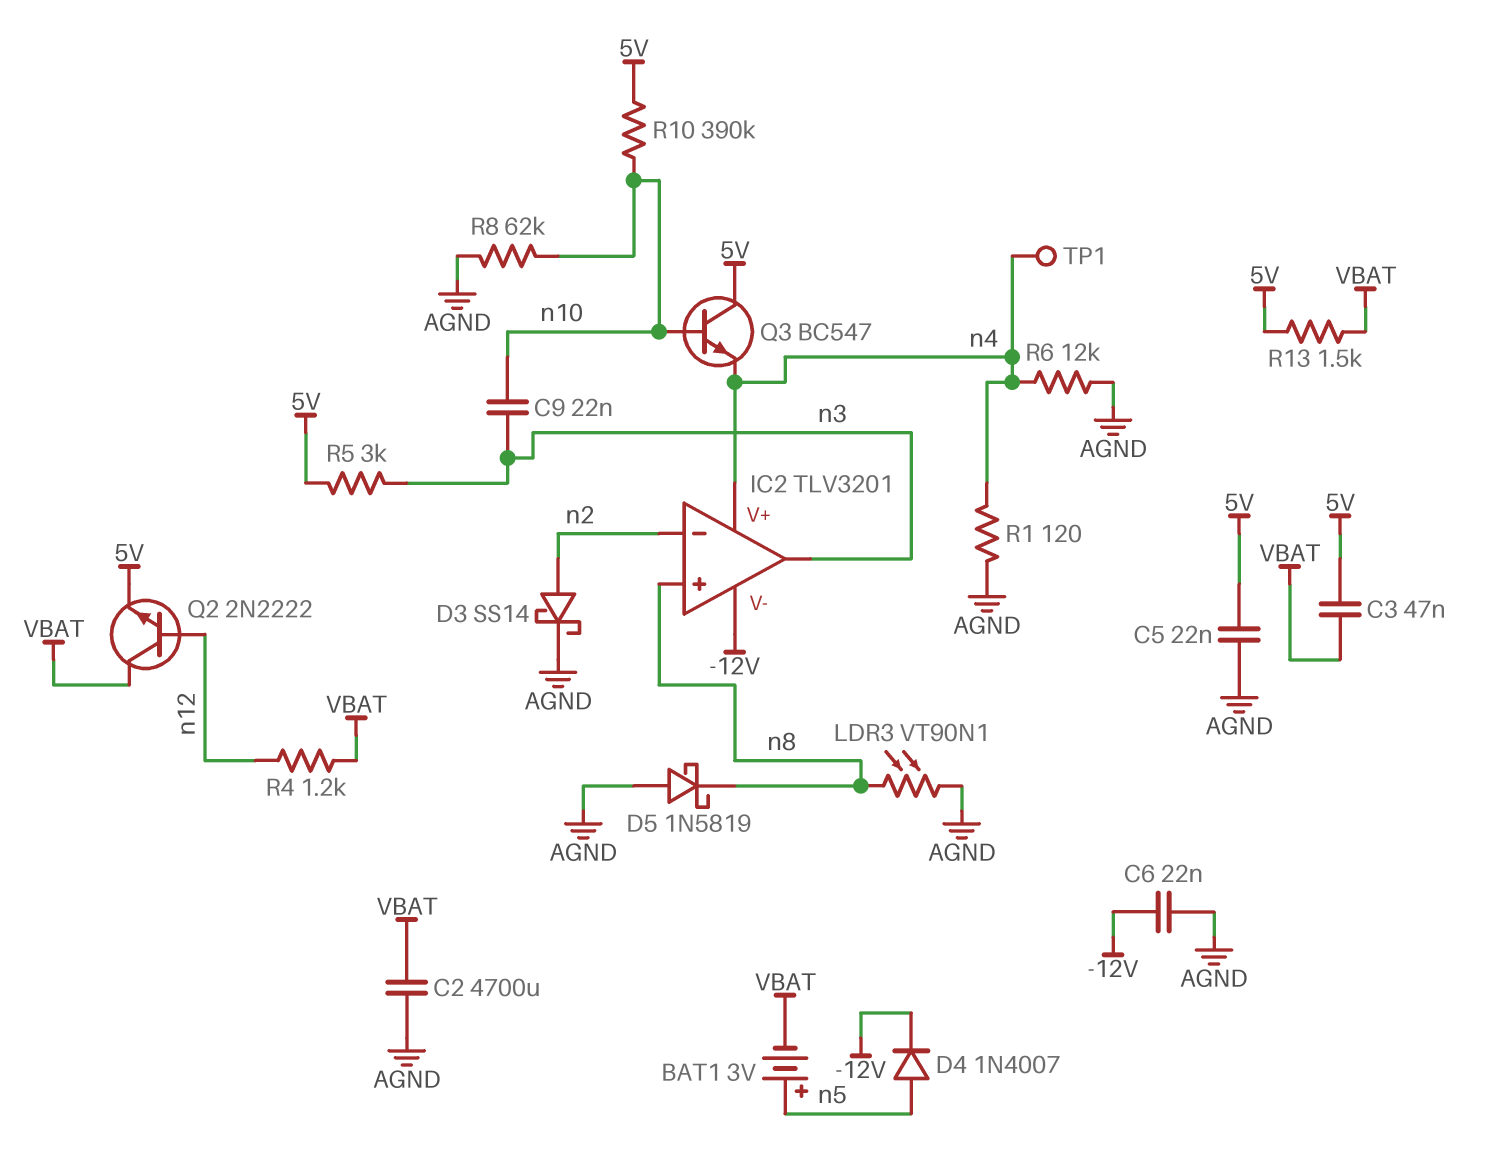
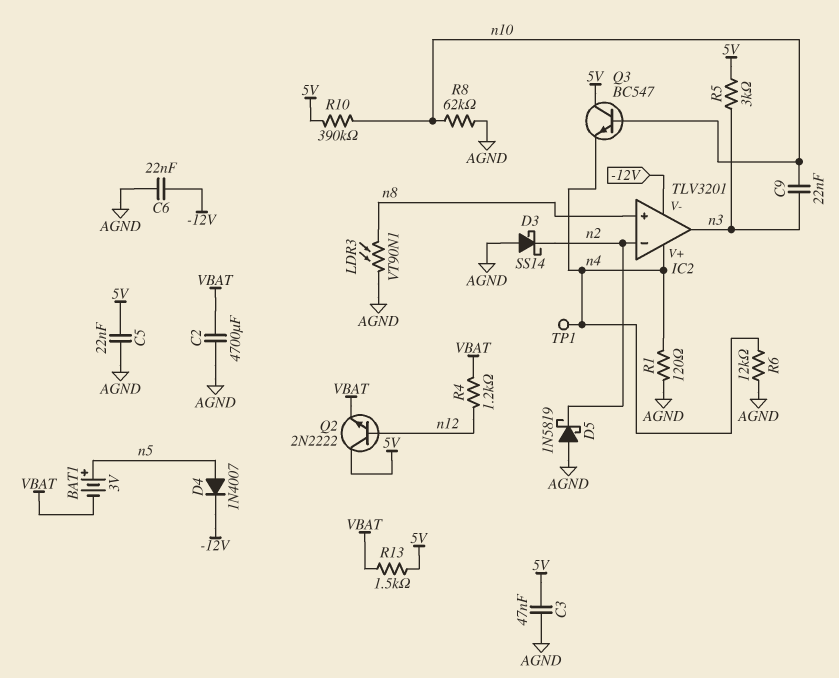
C3: 47nF (5V, VBAT) -> 47nF (5V, AGND)
D3: schottky SS14 (A n2, K AGND) -> schottky SS14 (A AGND, K n2)
D5: schottky 1N5819 (A AGND, K n8) -> schottky 1N5819 (A AGND, K n2)
Q2: NPN 2N2222 (B n12, C VBAT, E 5V) -> NPN 2N2222 (B n12, C 5V, E VBAT)

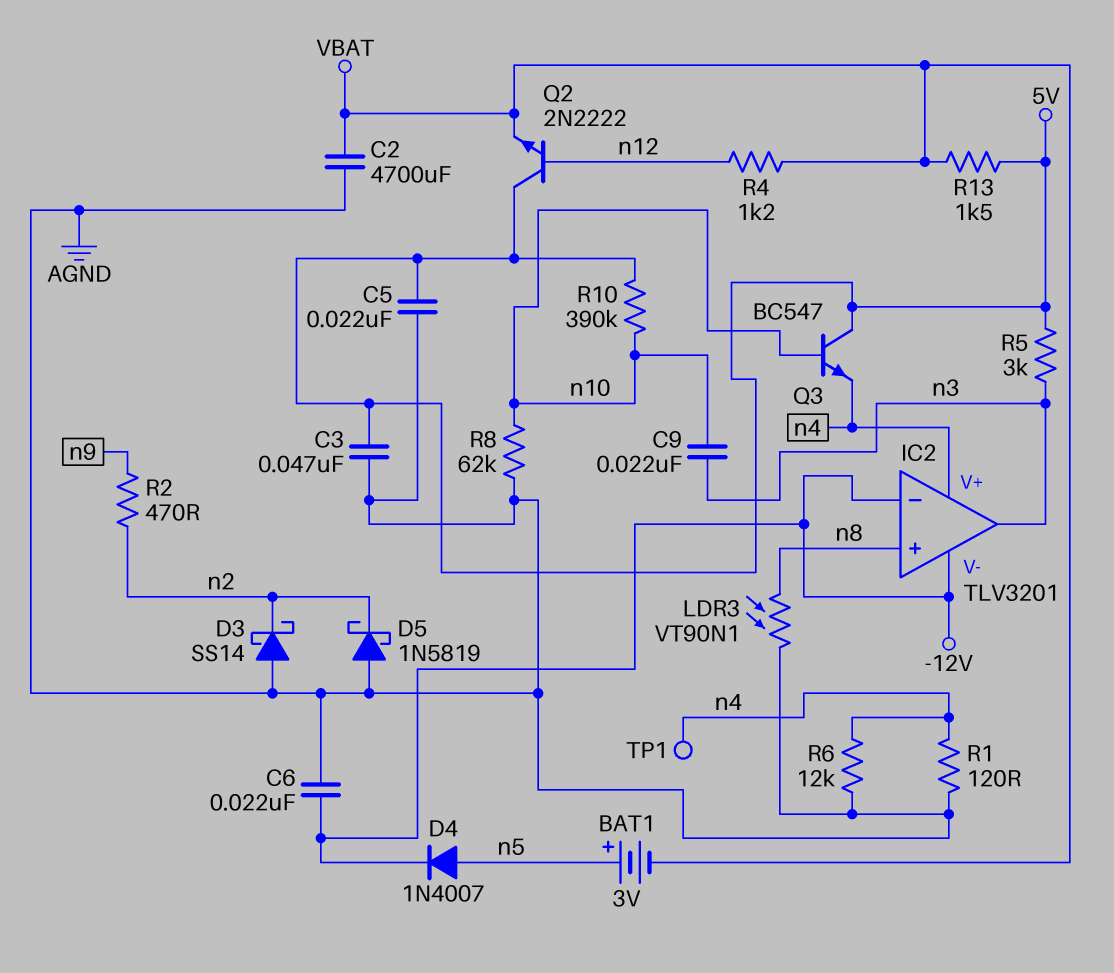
IC2 pin in-: n2 -> -12V
R2: none -> 470 (n2, n9)

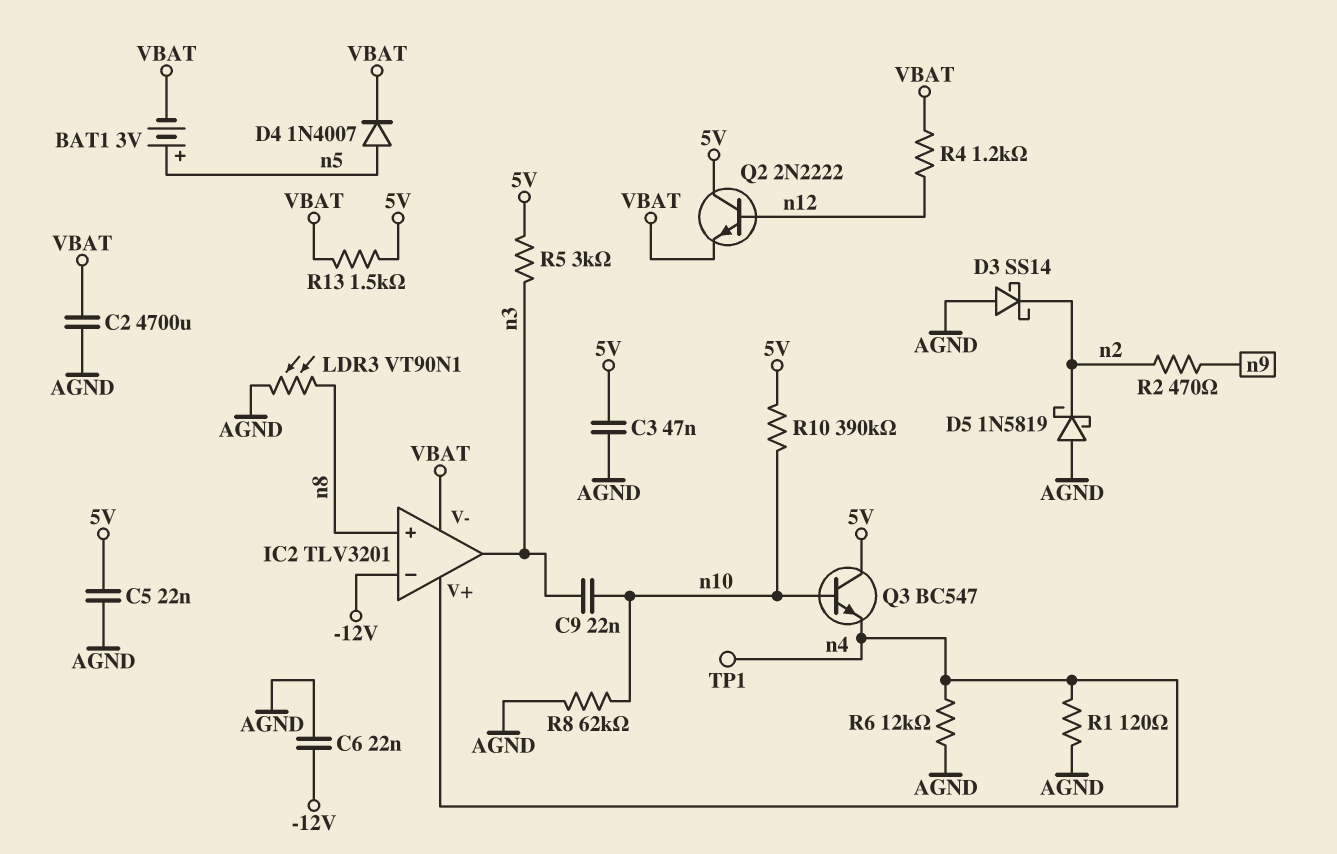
D4: diode 1N4007 (A n5, K -12V) -> diode 1N4007 (A n5, K VBAT)
IC2 pin V-: -12V -> VBAT

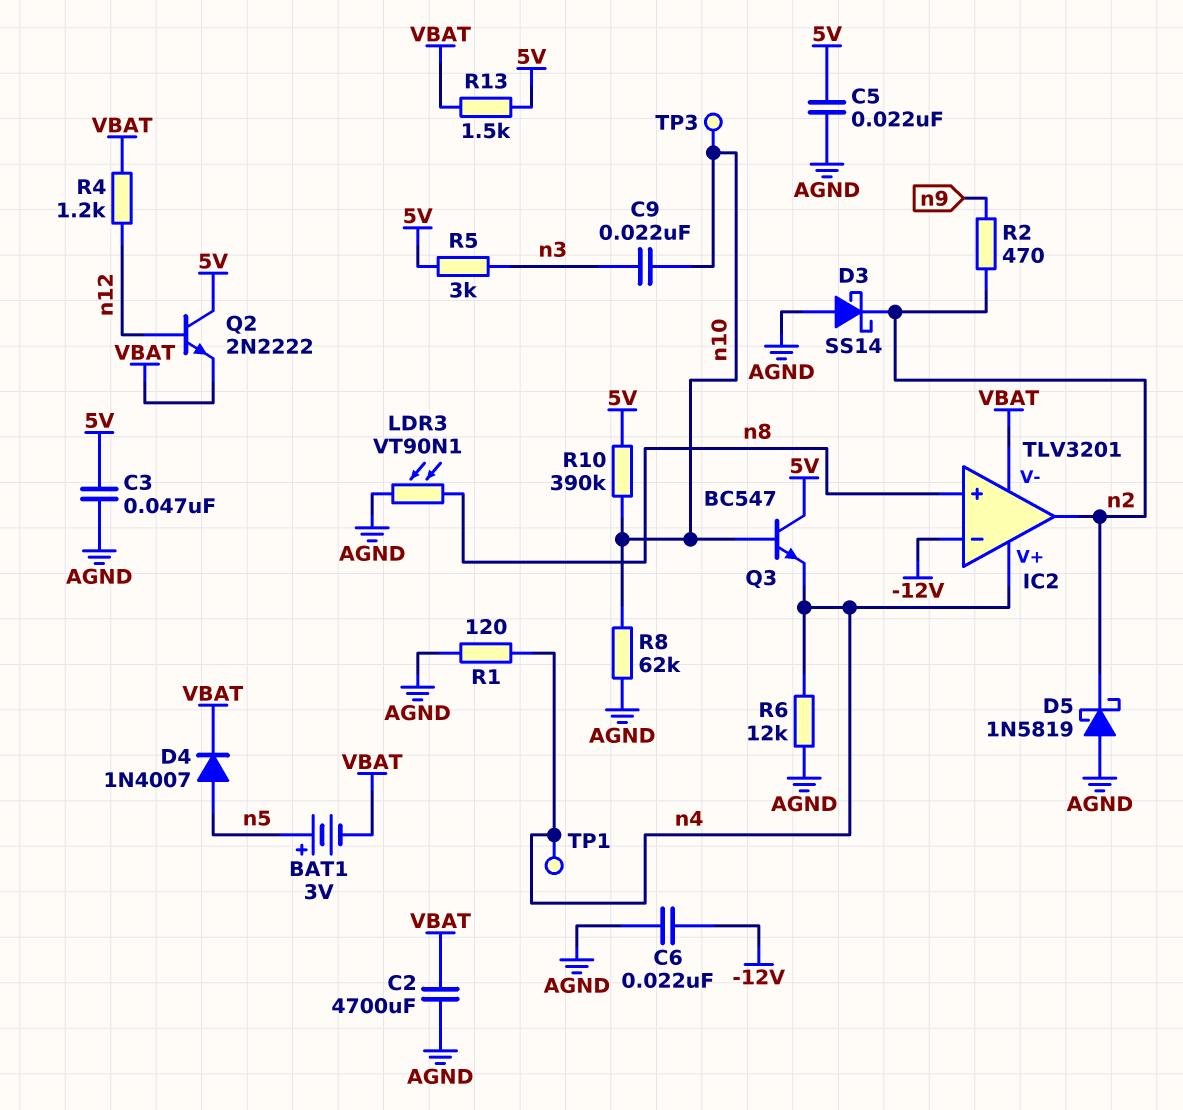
IC2 pin out: n3 -> n2
TP3: none -> test point (n10)

